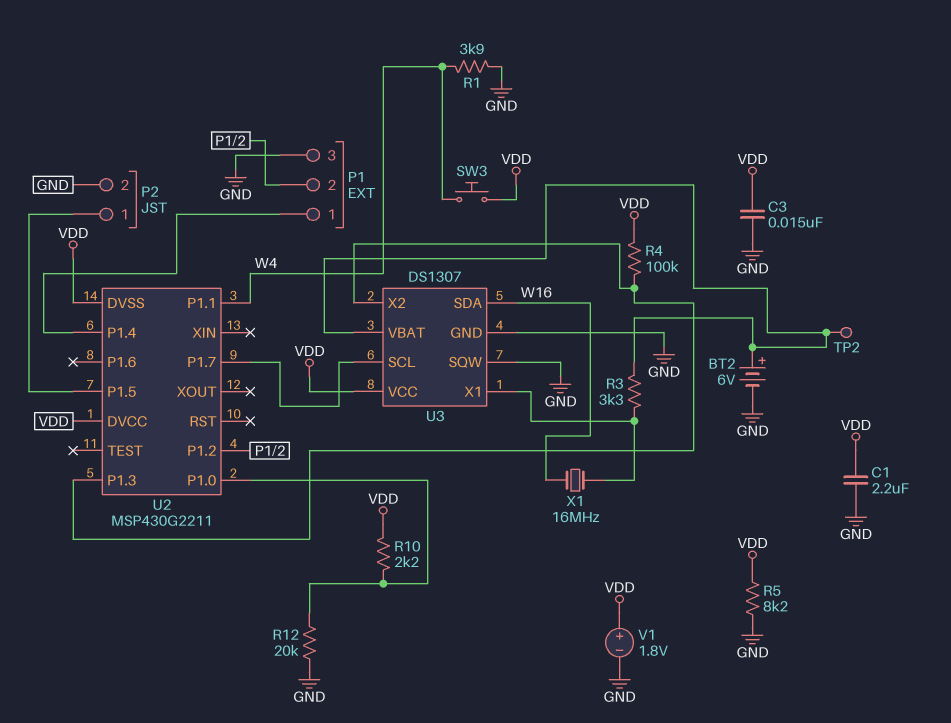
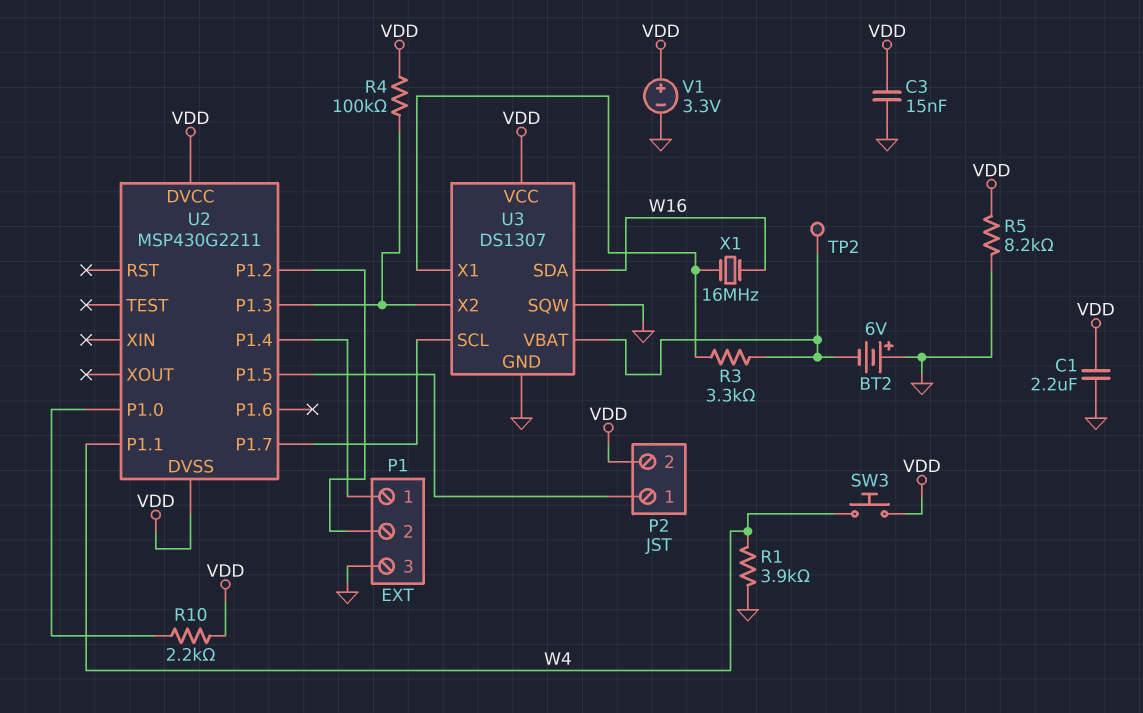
BT2: 6V (plus U3/VBAT, minus GND) -> 6V (plus GND, minus U3/VBAT)
P2 pin 2: GND -> VDD
R12: 20k (GND, U2/P1.0) -> none
V1: 1.8V (plus VDD, minus GND) -> 3.3V (plus VDD, minus GND)

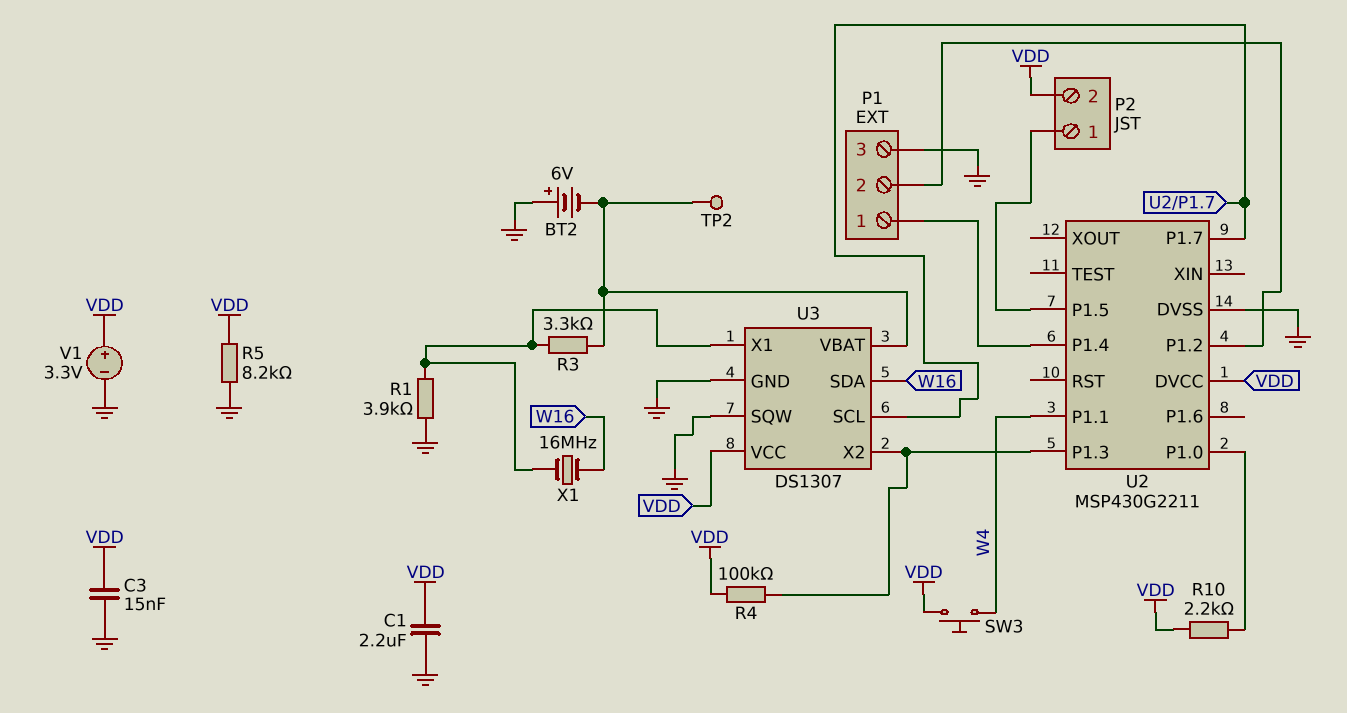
R1: 3.9k (GND, W4) -> 3.9k (GND, U3/X1)
U2 pin DVSS: VDD -> GND

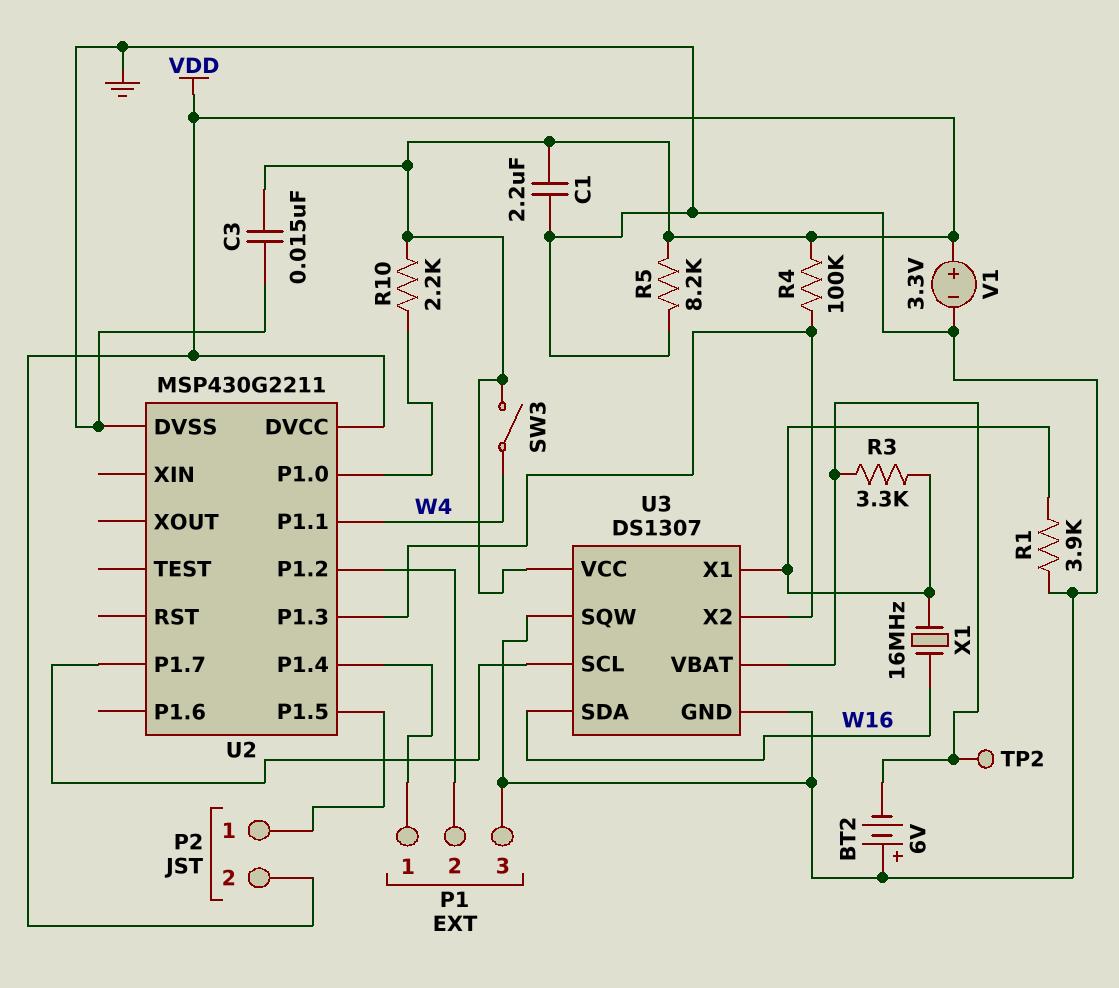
SW3: button (VDD, W4) -> switch (VDD, W4)

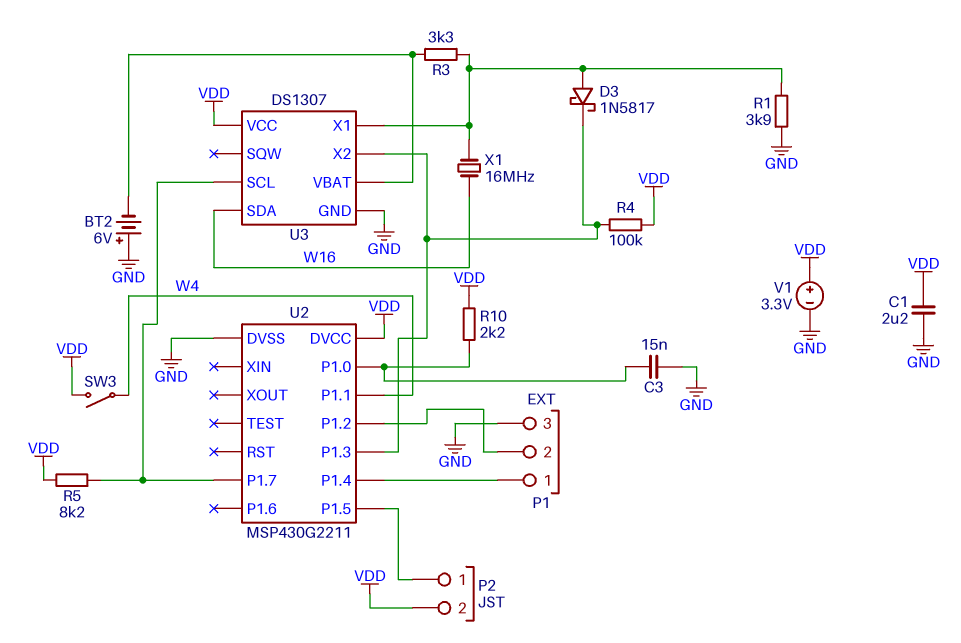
C3: 15nF (GND, VDD) -> 15nF (GND, U2/P1.0)
D3: none -> schottky 1N5817 (A U3/X1, K U2/P1.3)
R5: 8.2k (GND, VDD) -> 8.2k (U2/P1.7, VDD)
TP2: test point (U3/VBAT) -> none
U3 pin SQW: GND -> none

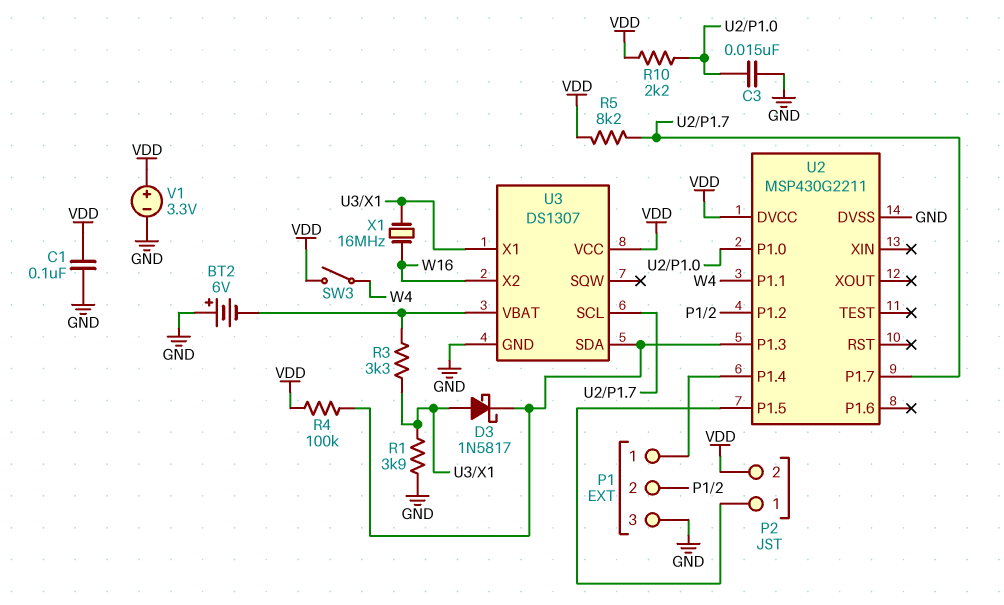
C1: 2.2uF (GND, VDD) -> 100nF (GND, VDD)
U3 pin SDA: W16 -> U2/P1.3
U3 pin X2: U2/P1.3 -> W16

